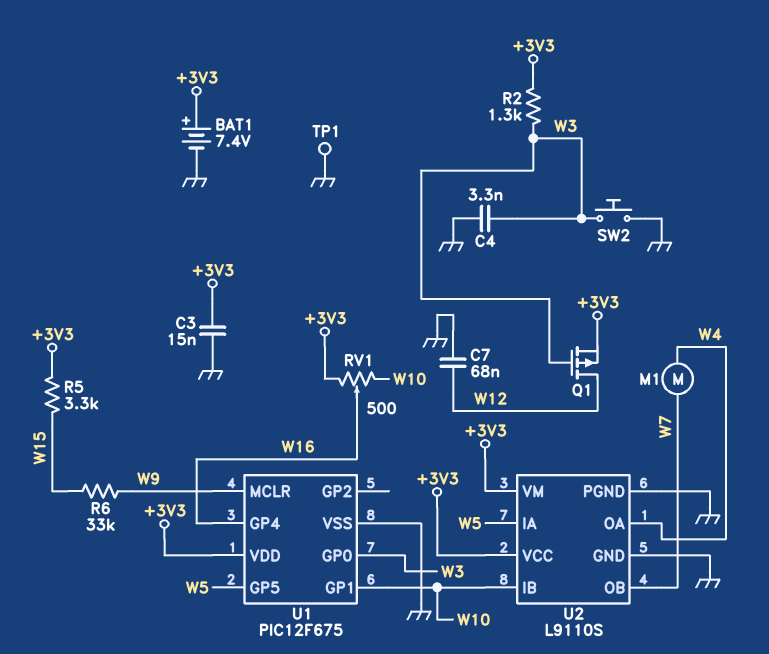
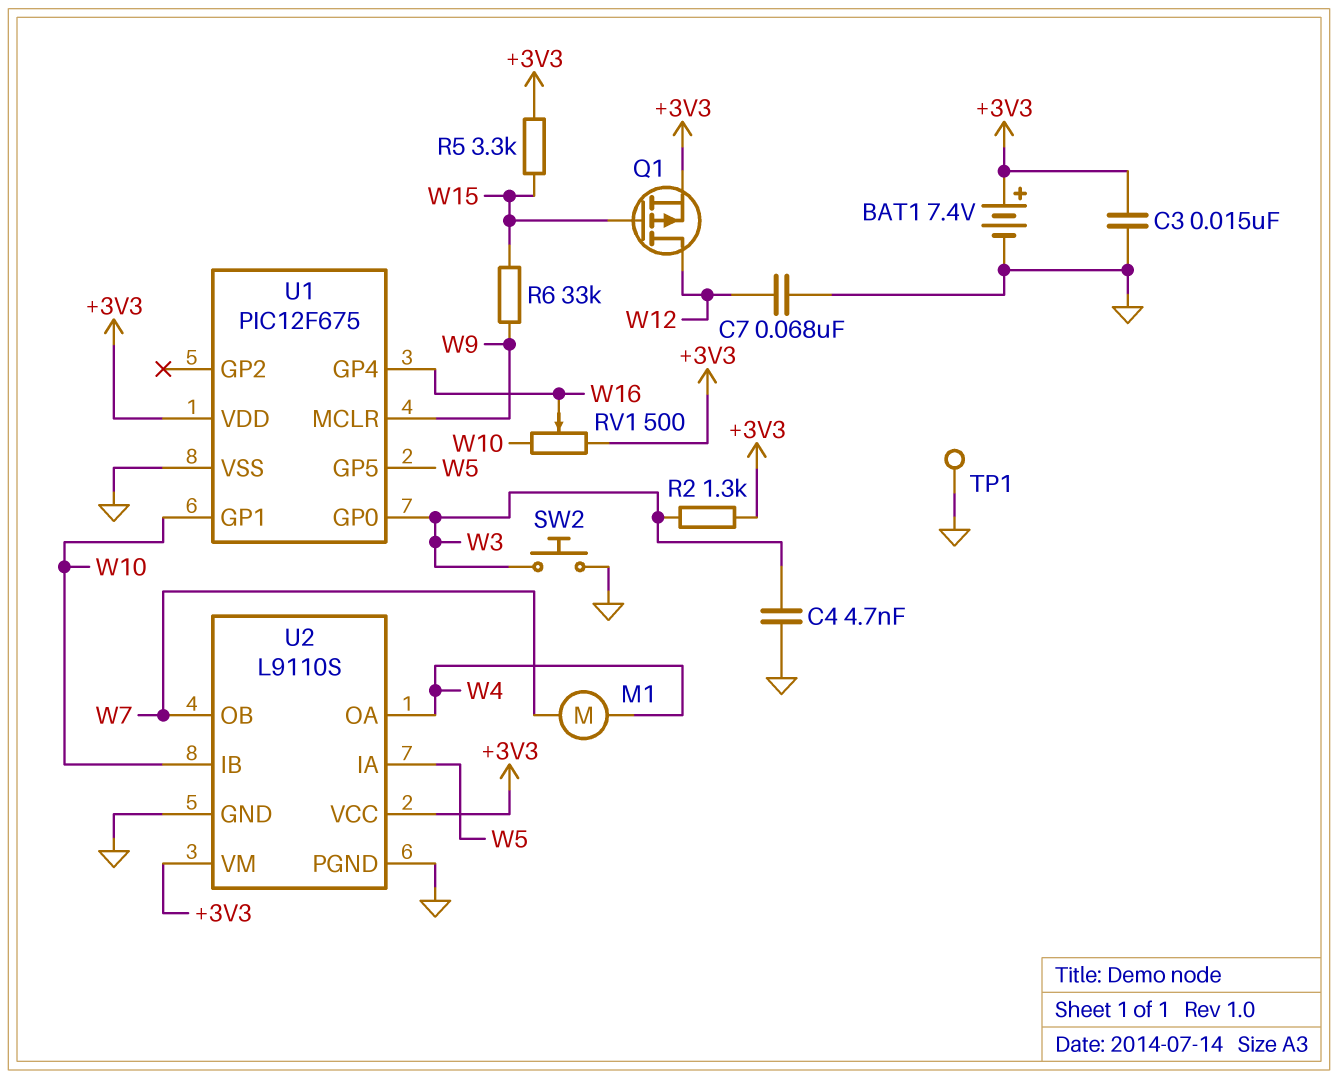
C4: 3.3nF (GND, W3) -> 4.7nF (GND, W3)
Q1: PMOS (G W3, D W12, S +3V3) -> PMOS (G W15, D W12, S +3V3)

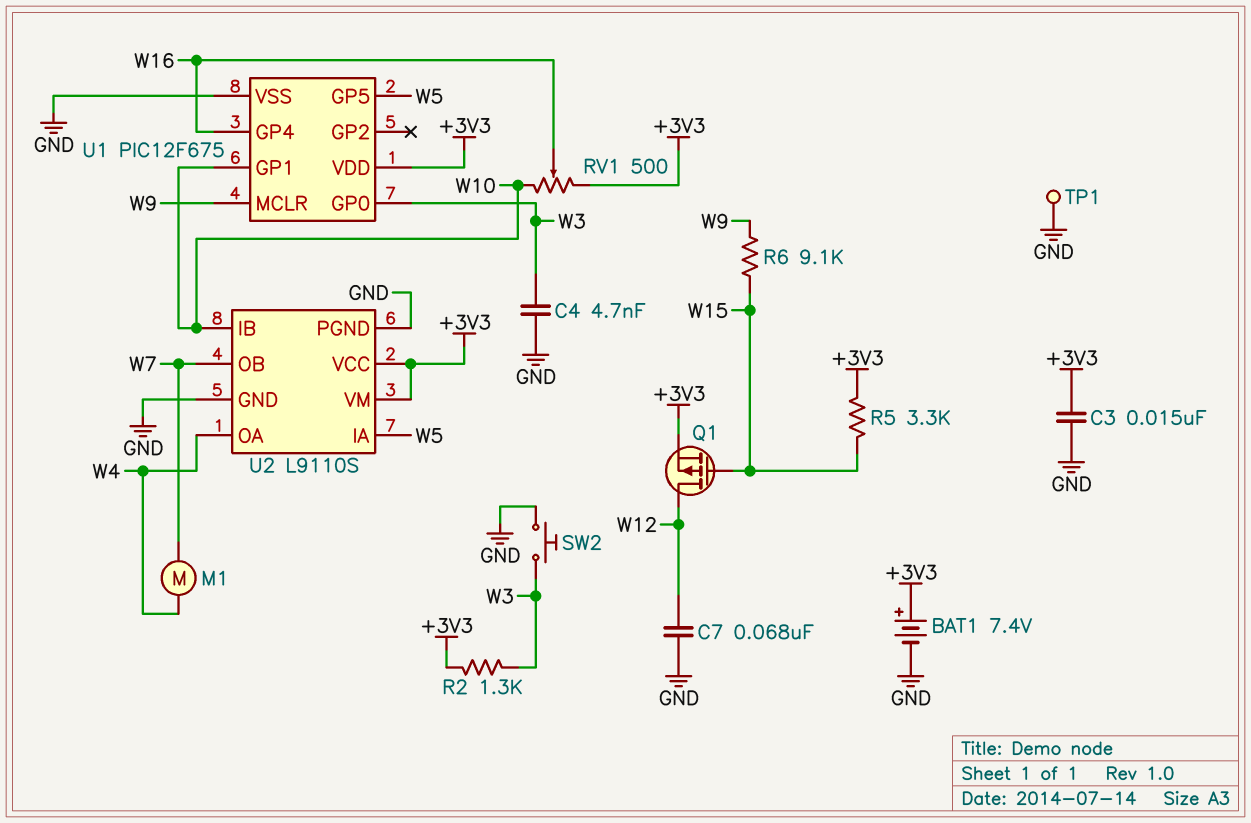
R6: 33k (W9, W15) -> 9.1k (W9, W15)

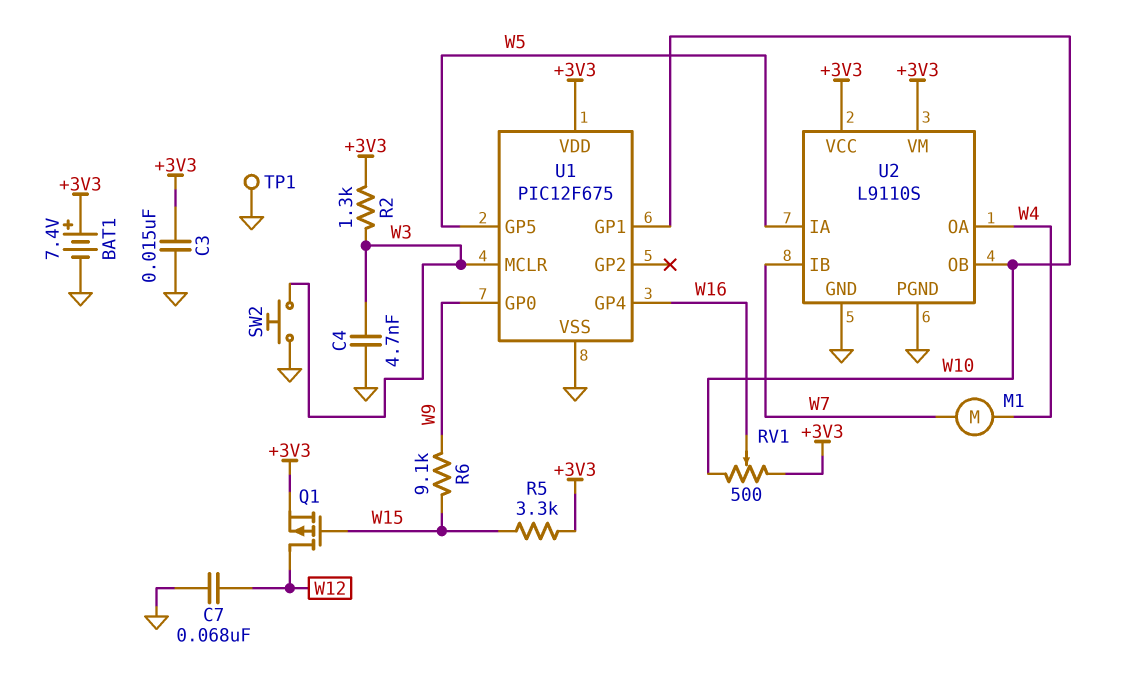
U1 pin GP0: W3 -> W9
U1 pin MCLR: W9 -> W3
U2 pin IB: W10 -> W7
U2 pin OB: W7 -> W10

